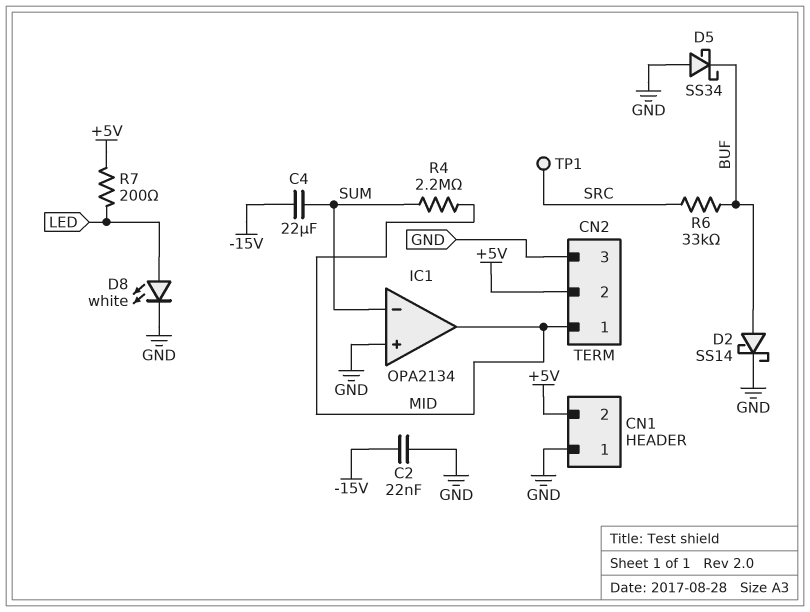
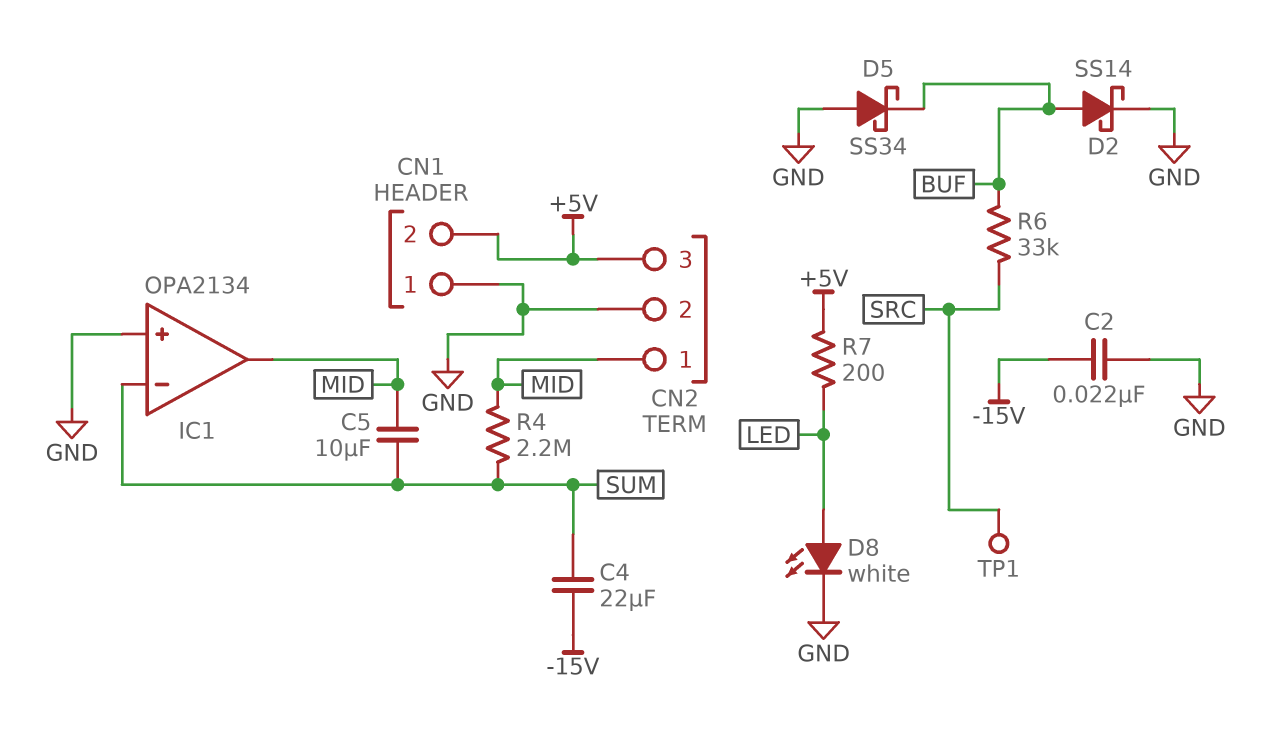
C5: none -> 10uF (MID, SUM)
CN2 pin 2: +5V -> GND
CN2 pin 3: GND -> +5V

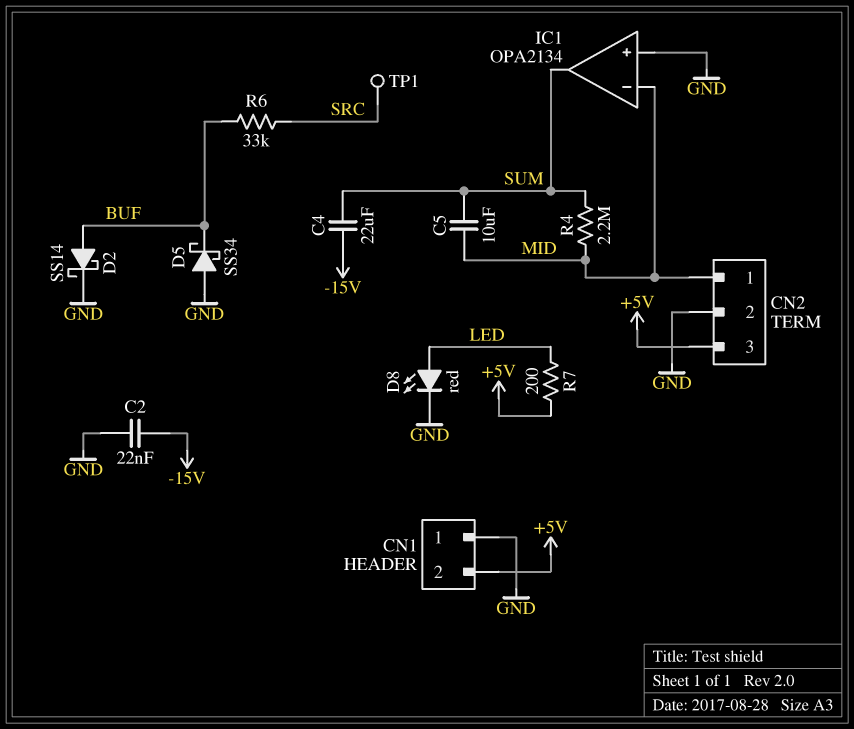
D8: LED white (A LED, K GND) -> LED red (A LED, K GND)
IC1 pin in-: SUM -> MID
IC1 pin out: MID -> SUM

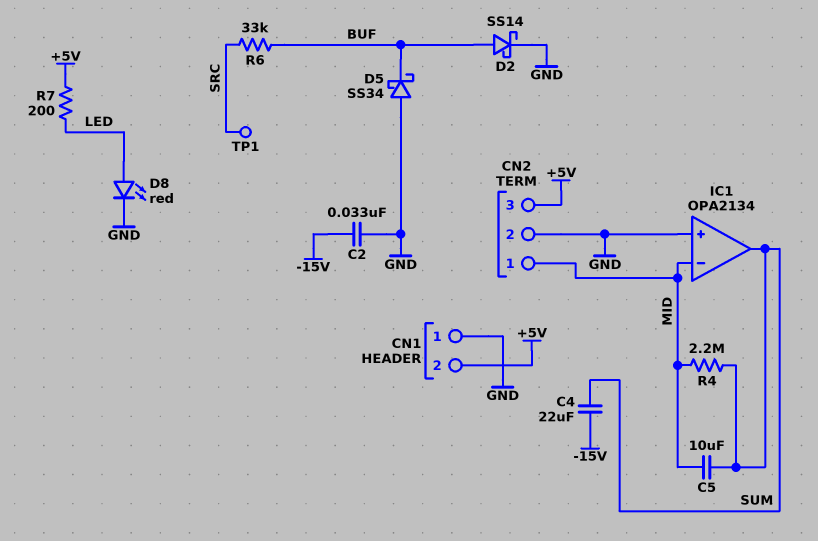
C2: 22nF (-15V, GND) -> 33nF (-15V, GND)

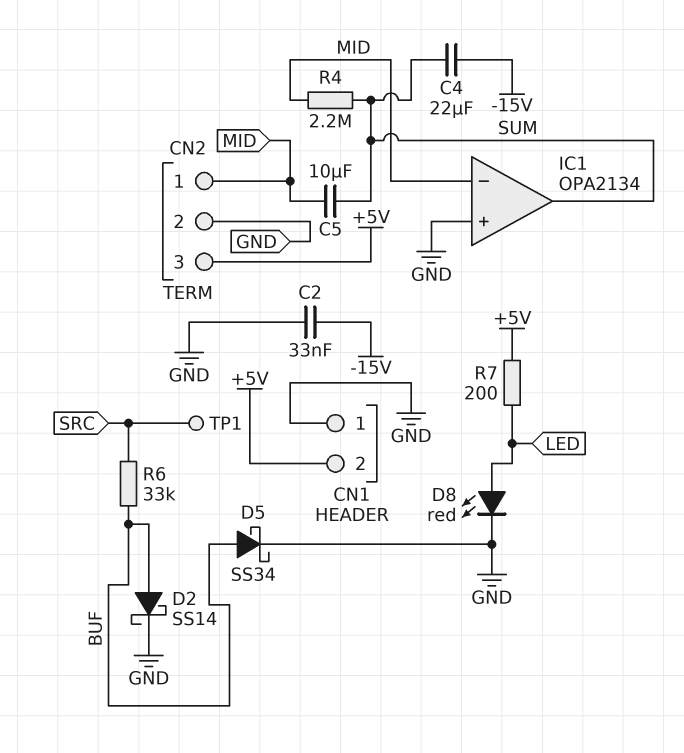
D5: schottky SS34 (A GND, K BUF) -> schottky SS34 (A BUF, K GND)

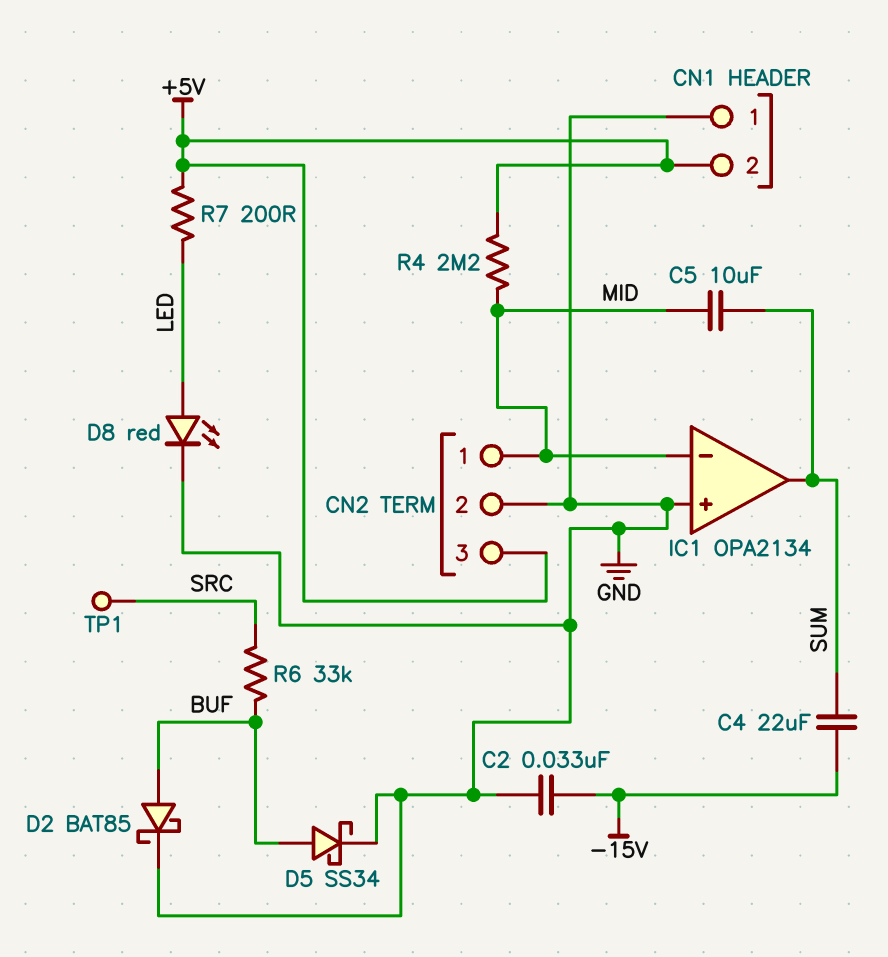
D2: schottky SS14 (A BUF, K GND) -> schottky BAT85 (A BUF, K GND)
R4: 2.2M (MID, SUM) -> 2.2M (+5V, MID)

